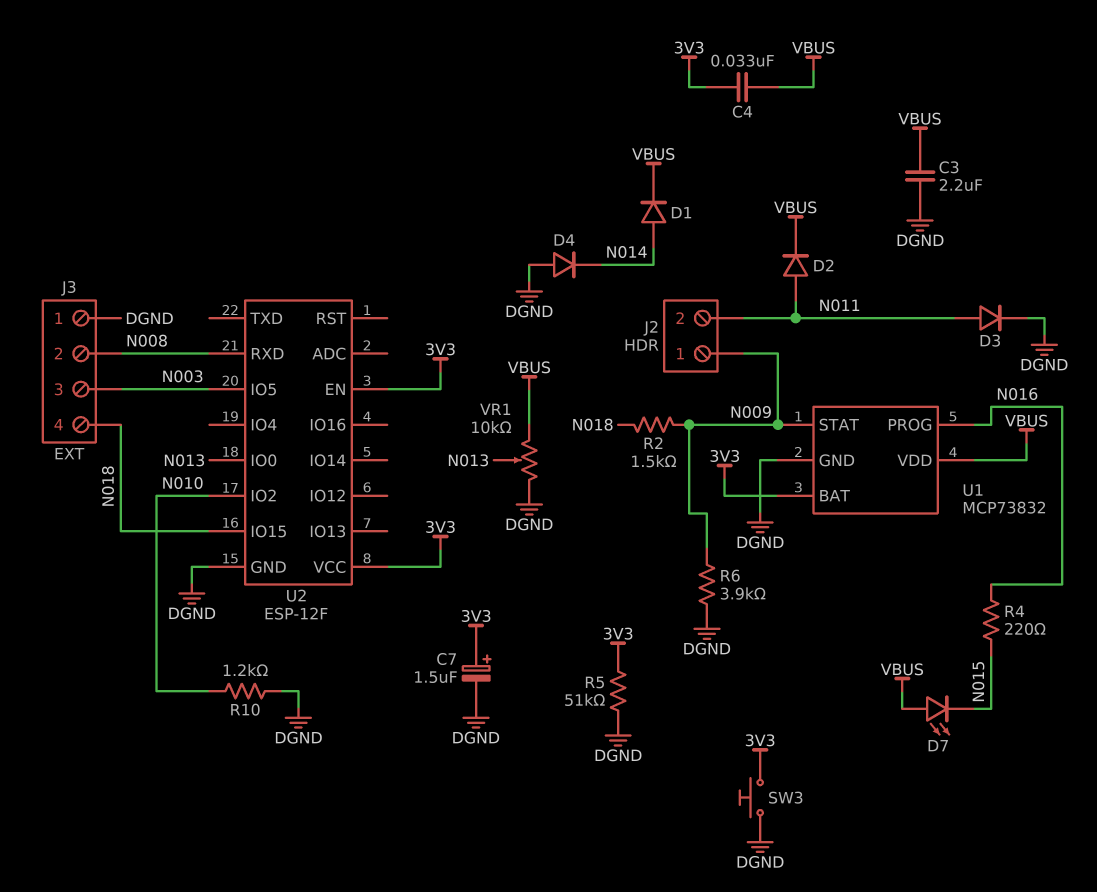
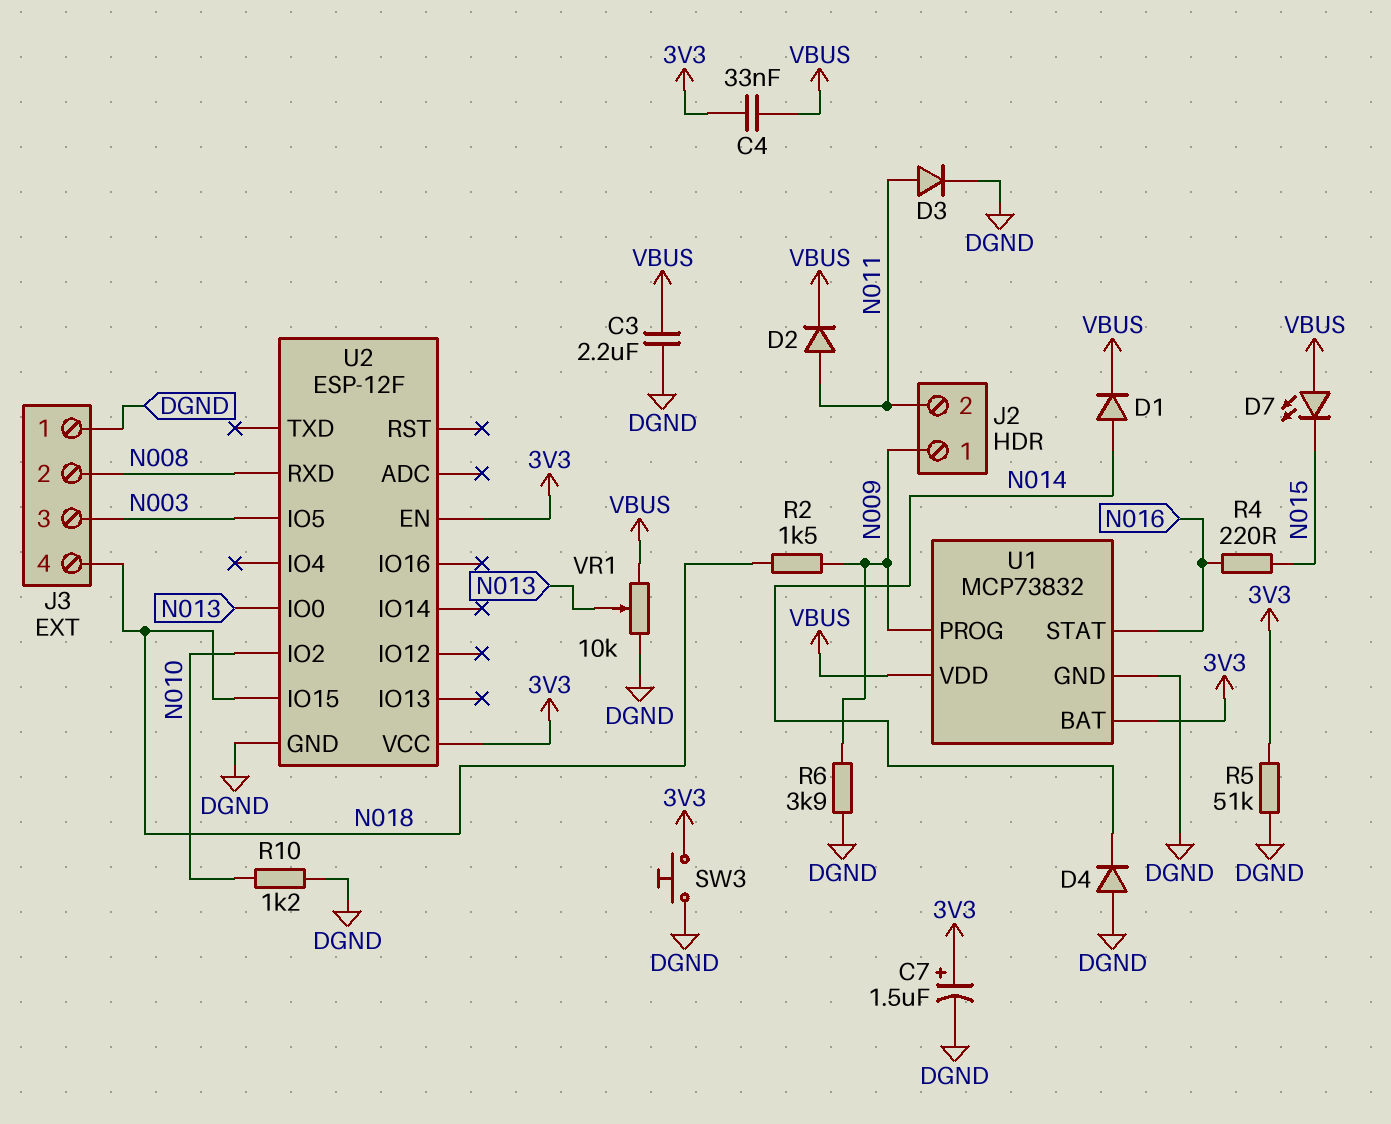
U1 pin PROG: N016 -> N009
U1 pin STAT: N009 -> N016

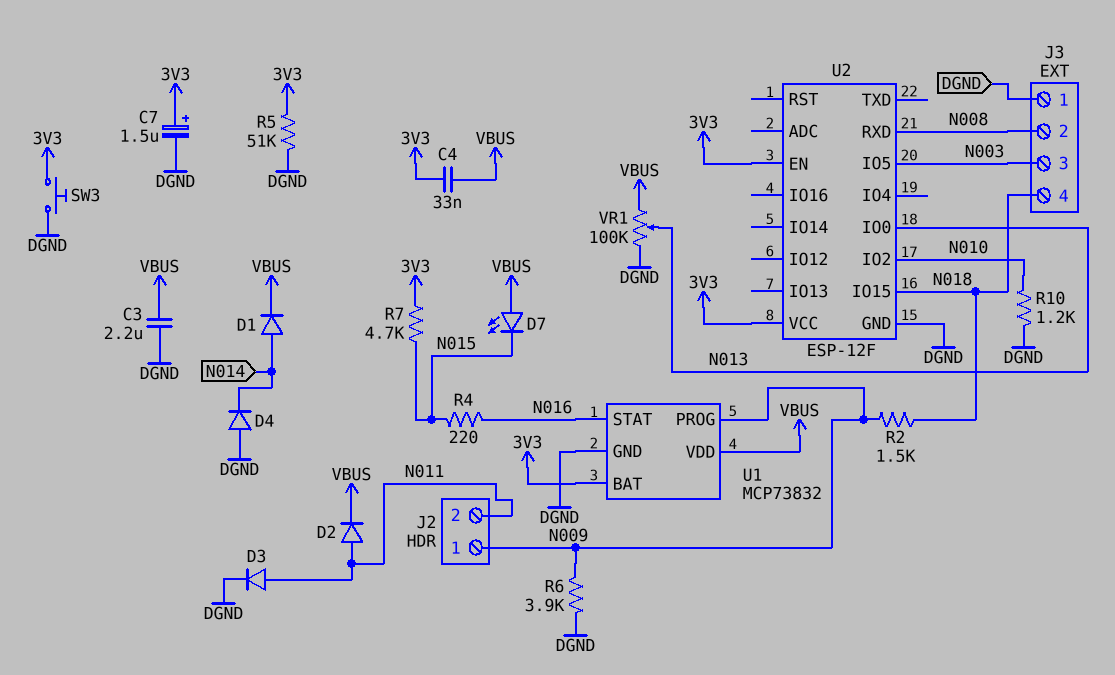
R7: none -> 4.7k (3V3, N015)
VR1: 10k (DGND, VBUS, wiper N013) -> 100k (DGND, VBUS, wiper N013)

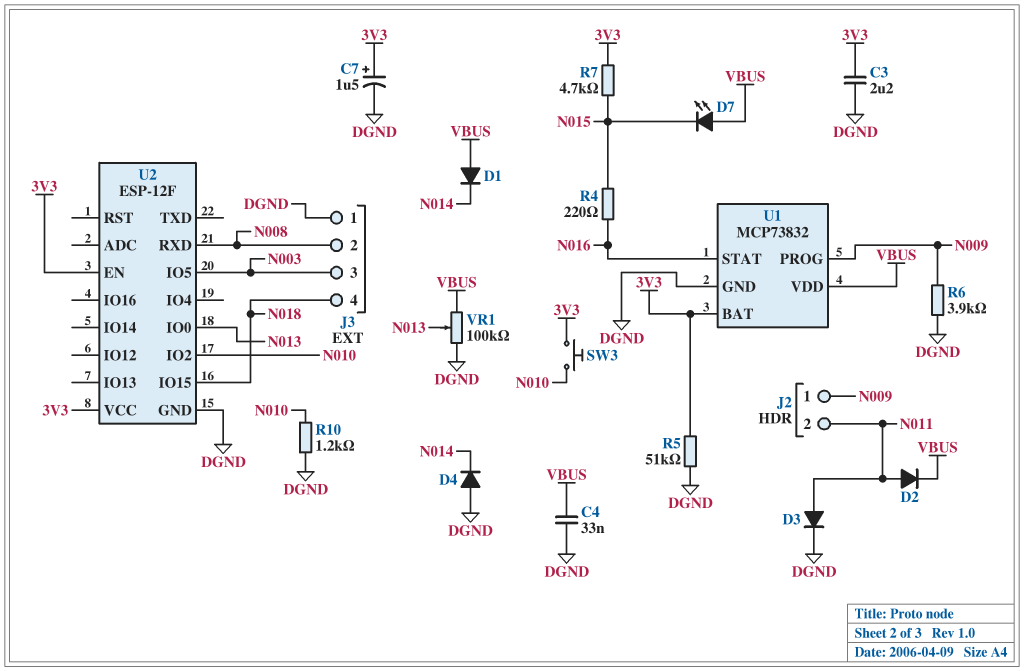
C3: 2.2uF (DGND, VBUS) -> 2.2uF (3V3, DGND)
C4: 33nF (3V3, VBUS) -> 33nF (DGND, VBUS)
D1: diode (A N014, K VBUS) -> diode (A VBUS, K N014)
R2: 1.5k (N009, N018) -> none
SW3: button (3V3, DGND) -> button (3V3, N010)

